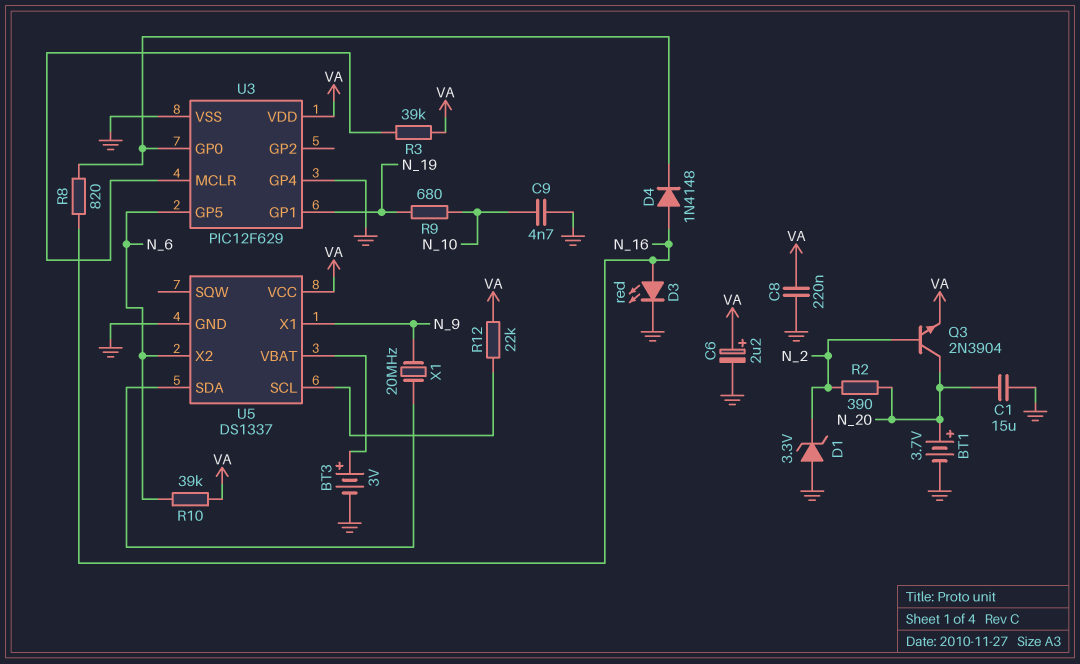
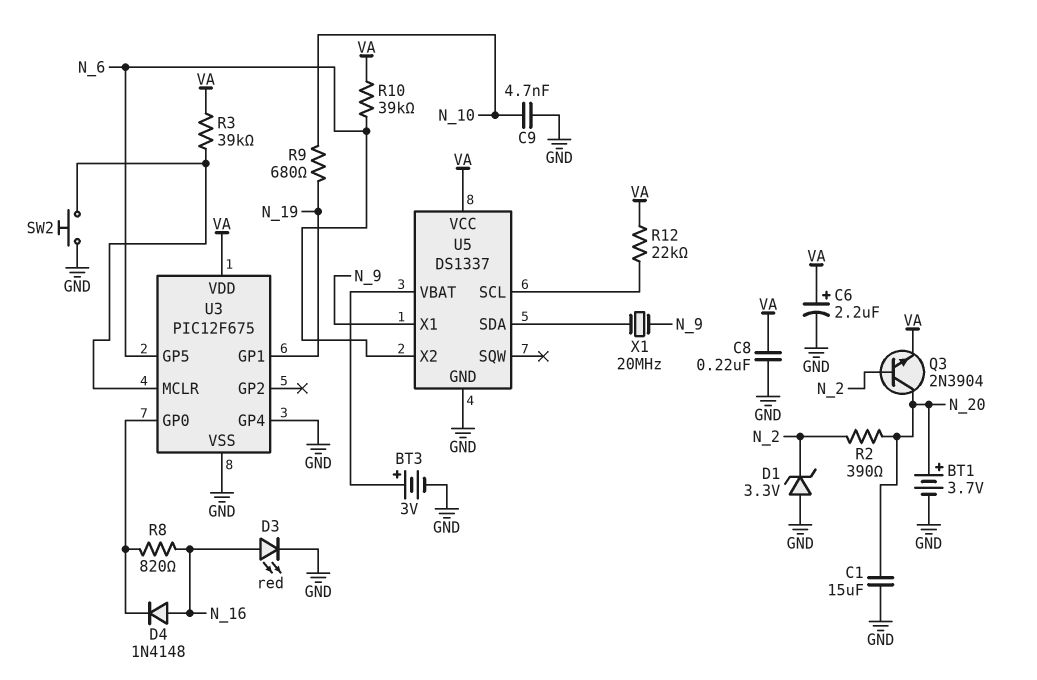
SW2: none -> button (GND, U3/MCLR)
U3: PIC12F629 -> PIC12F675

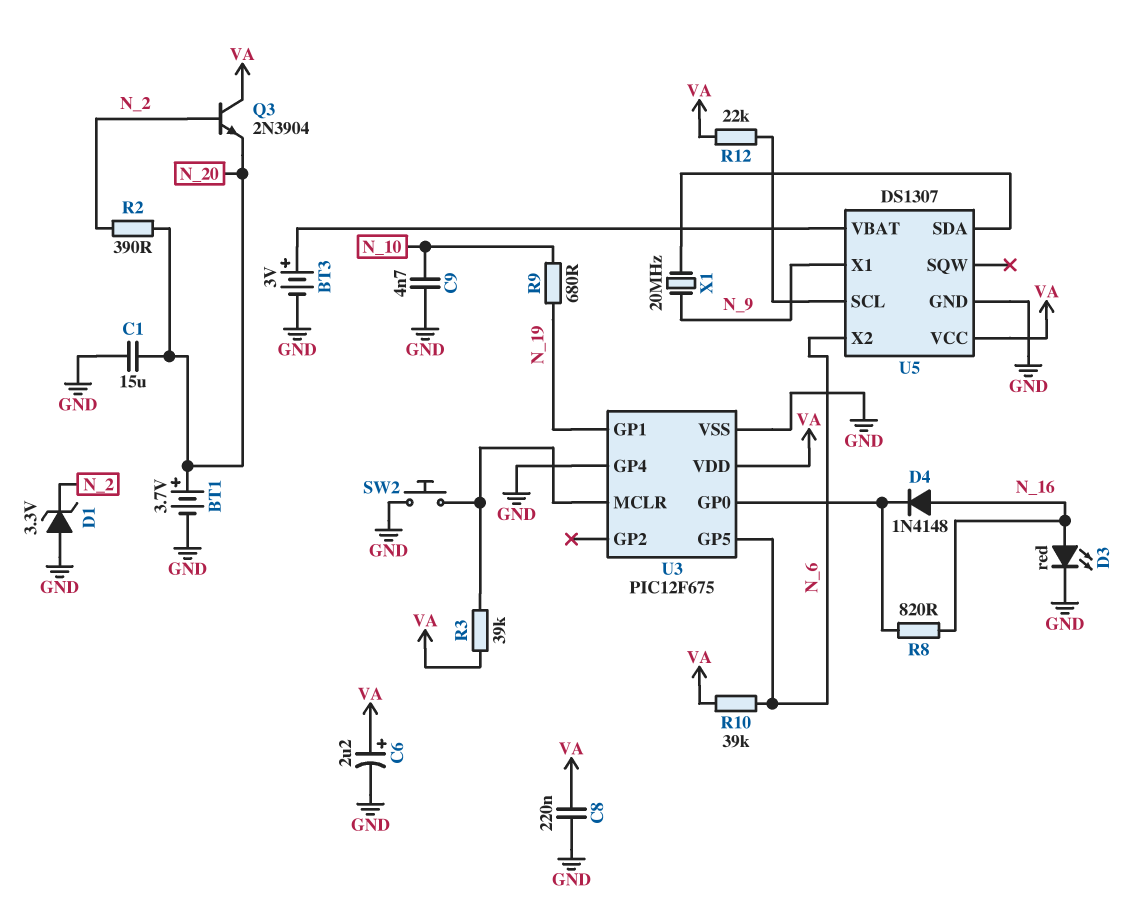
Q3: NPN 2N3904 (B N_2, C N_20, E VA) -> NPN 2N3904 (B N_2, C VA, E N_20)
U5: DS1337 -> DS1307

